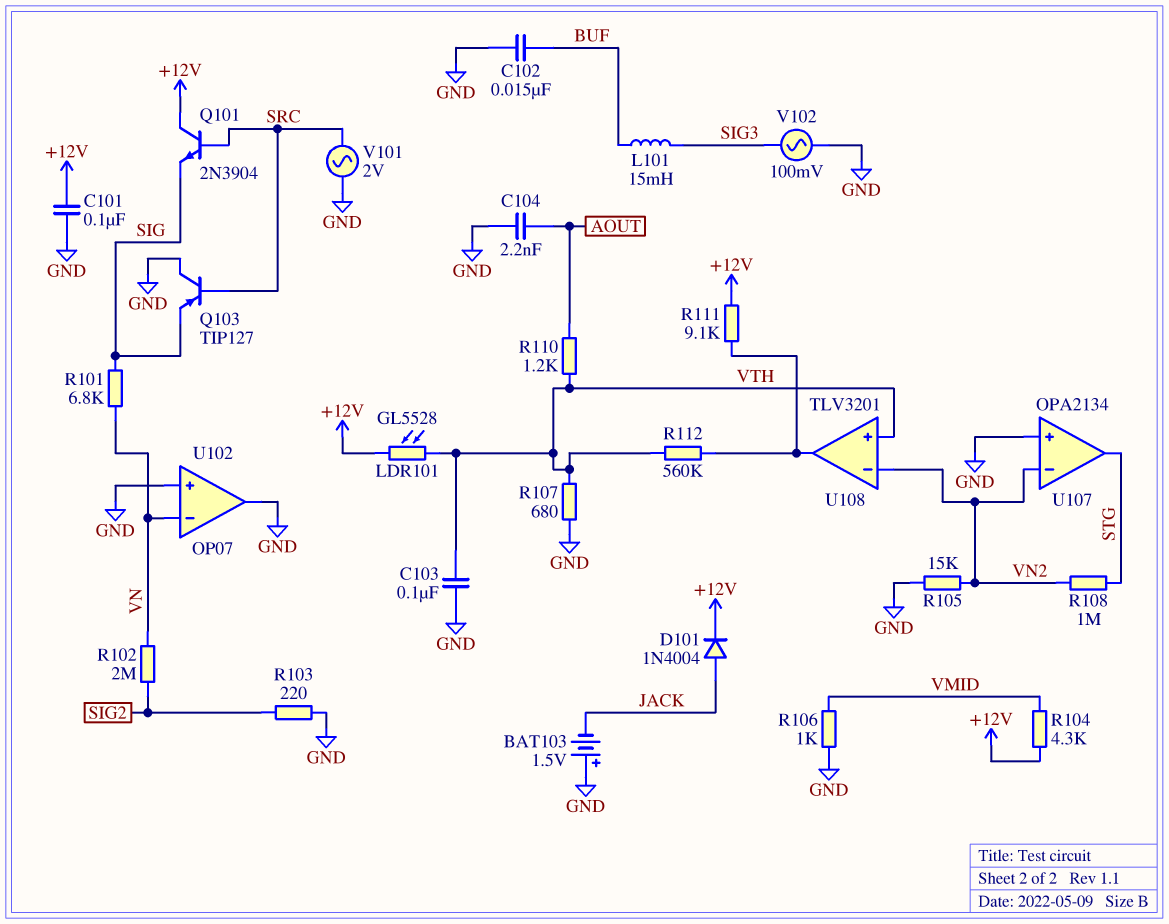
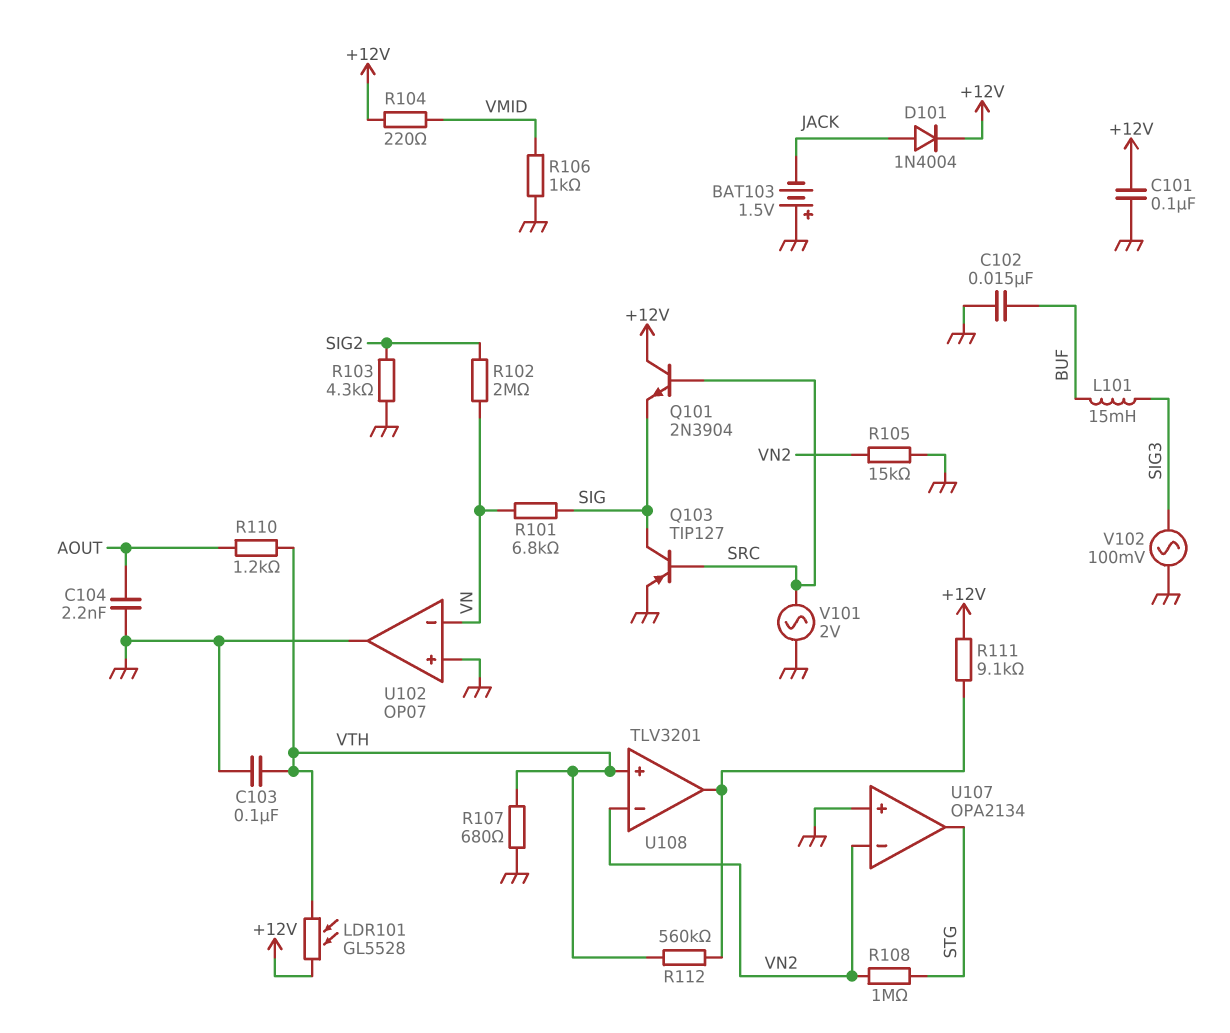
Q103: PNP TIP127 (B SRC, C GND, E SIG) -> PNP TIP127 (B SRC, C SIG, E GND)
R103: 220 (GND, SIG2) -> 4.3k (GND, SIG2)
R104: 4.3k (+12V, VMID) -> 220 (+12V, VMID)

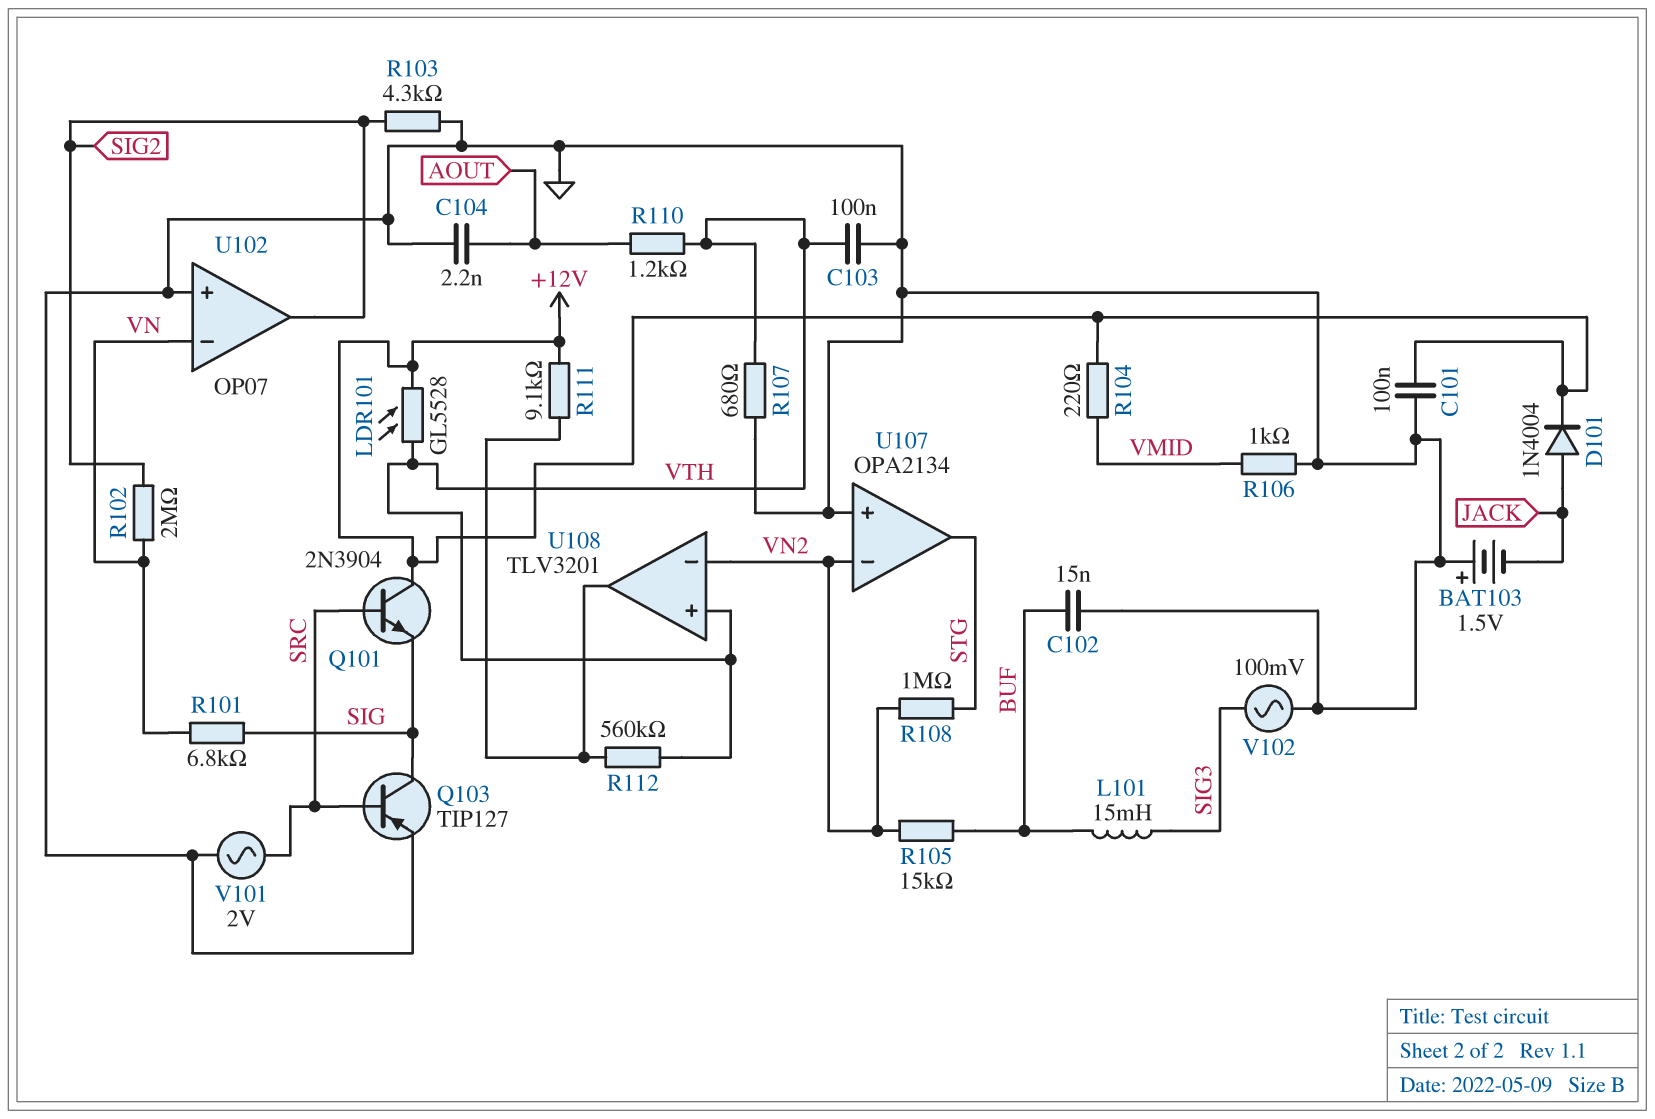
R105: 15k (GND, VN2) -> 15k (BUF, VN2)
U102 pin out: GND -> SIG2

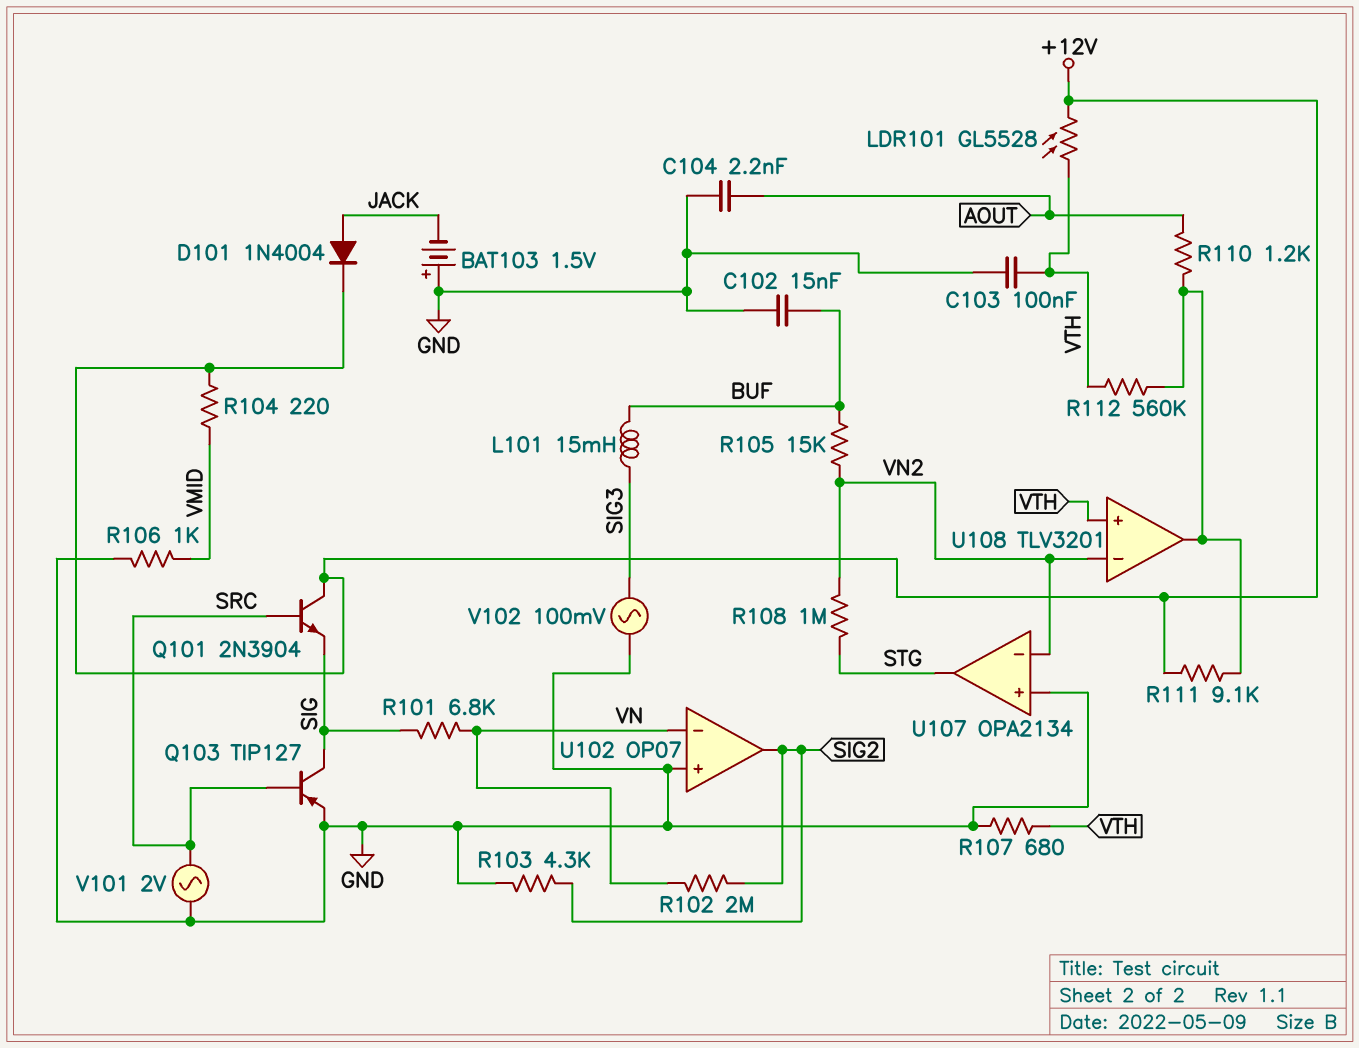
C101: 100nF (+12V, GND) -> none
R110: 1.2k (AOUT, VTH) -> 1.2k (AOUT, U108/out)

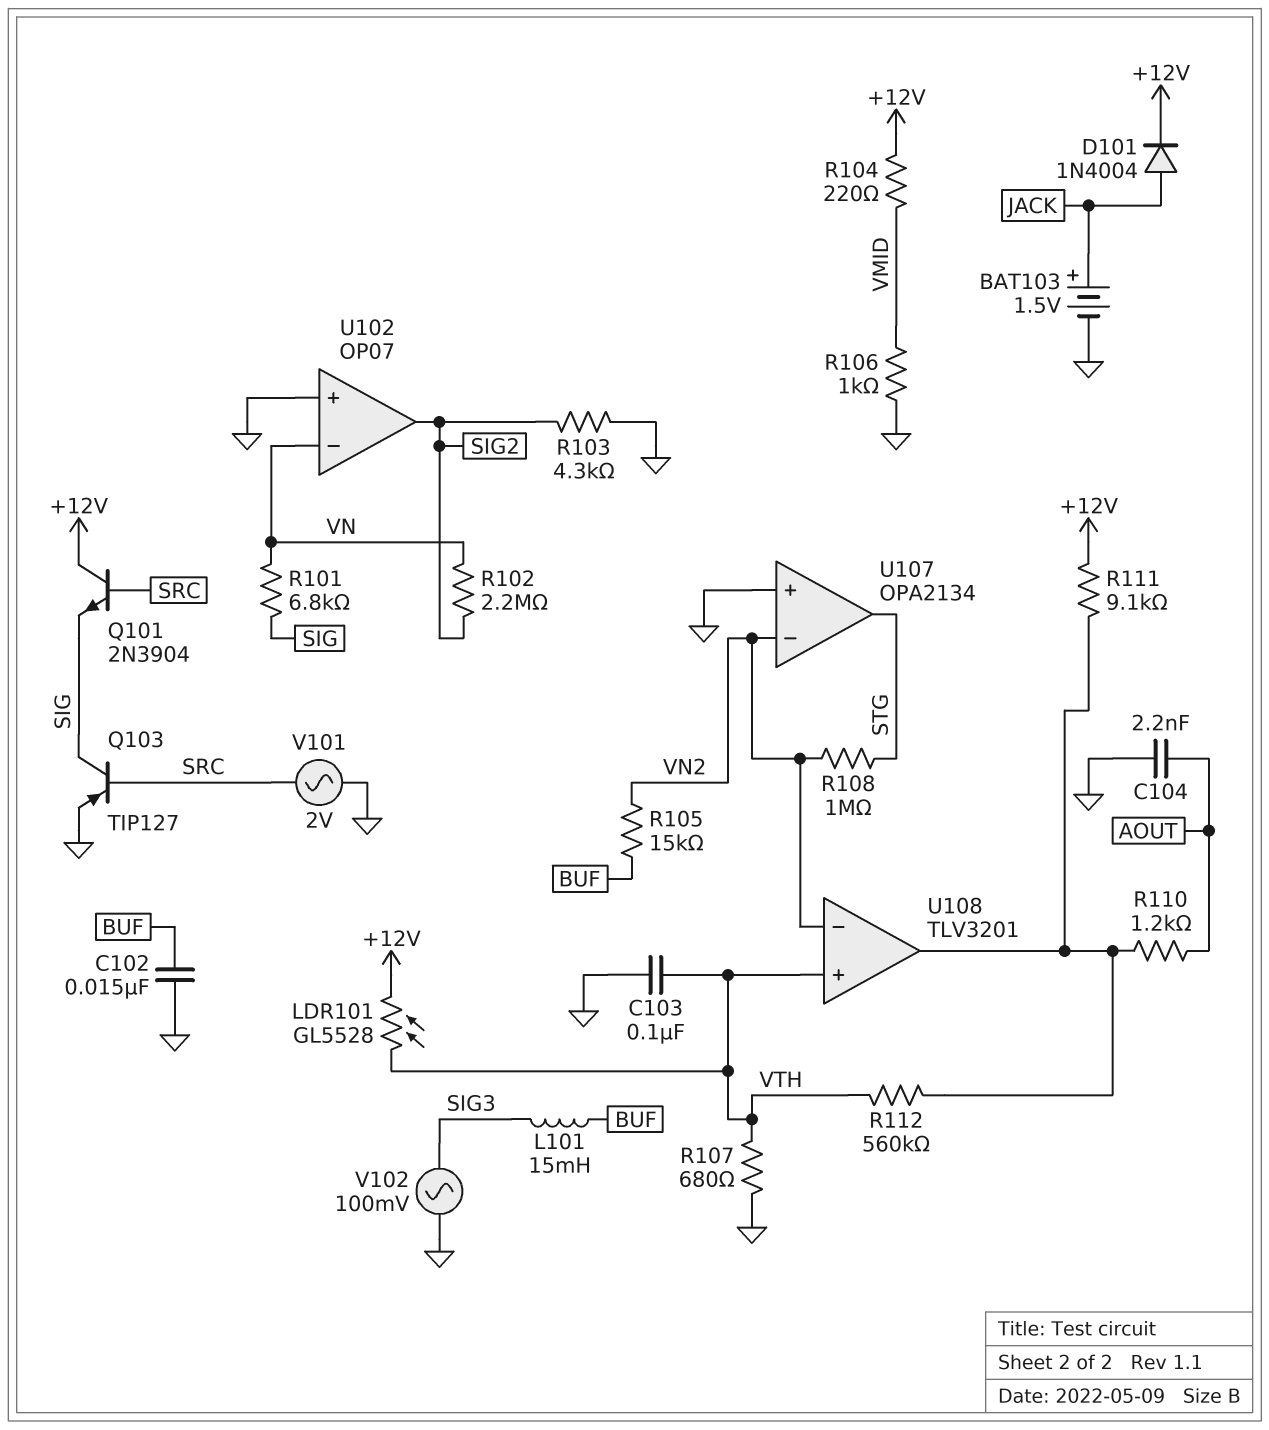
BAT103: 1.5V (plus GND, minus JACK) -> 1.5V (plus JACK, minus GND)
R102: 2M (SIG2, VN) -> 2.2M (SIG2, VN)

